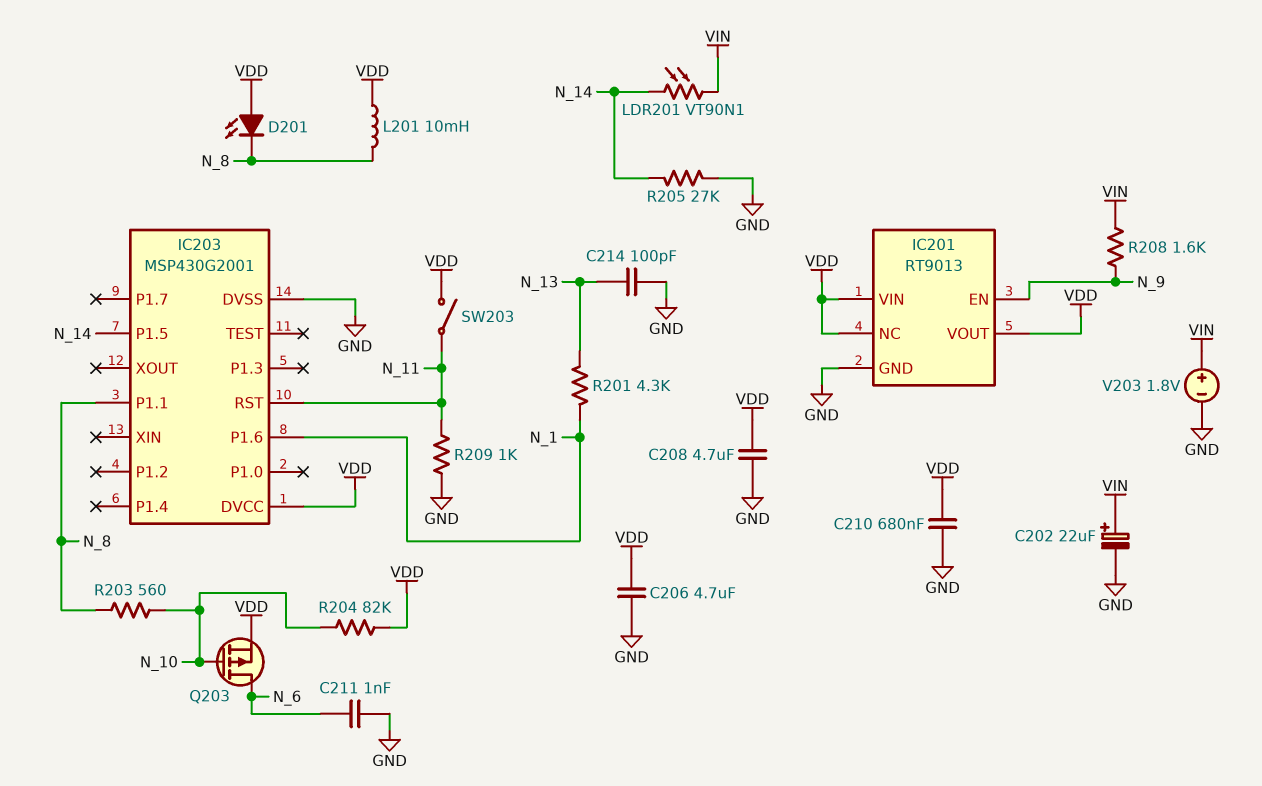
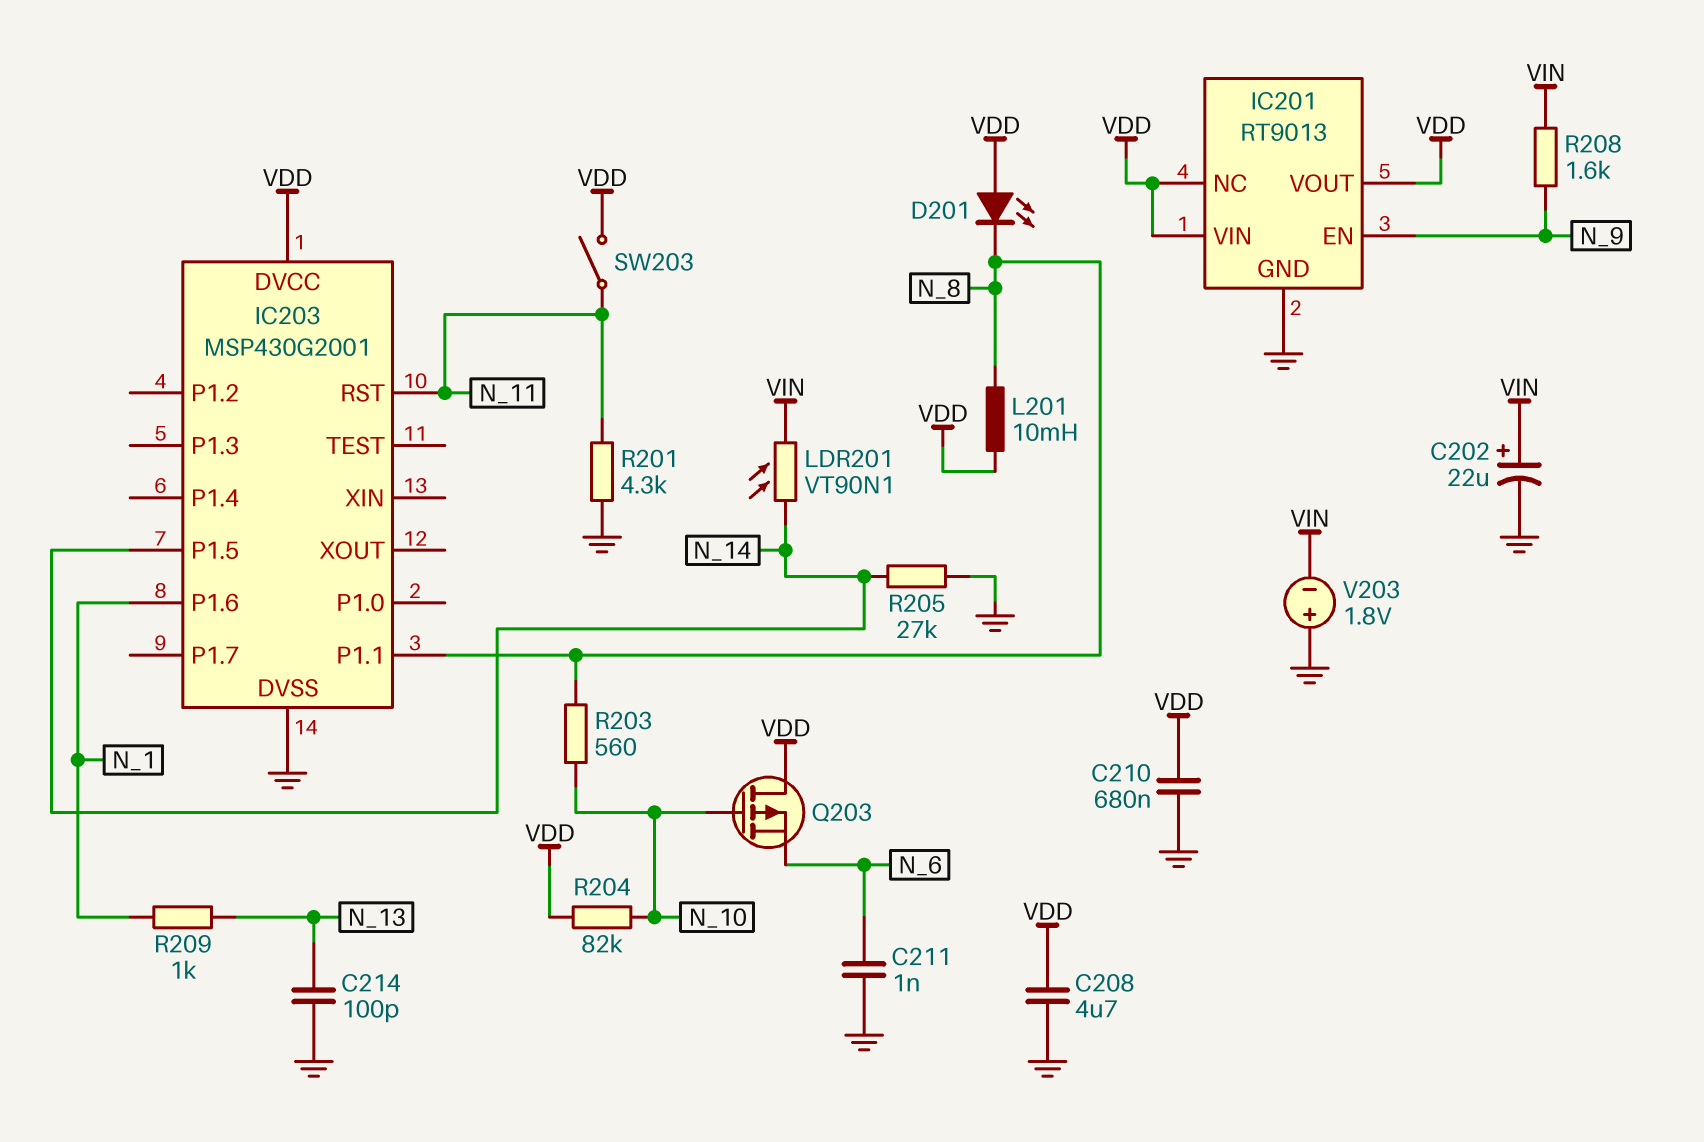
C206: 4.7uF (GND, VDD) -> none
Q203: PMOS (G N_10, D N_6, S VDD) -> PMOS (G N_10, D VDD, S N_6)
R201: 4.3k (N_1, N_13) -> 4.3k (GND, N_11)
R209: 1k (GND, N_11) -> 1k (N_1, N_13)
V203: 1.8V (plus VIN, minus GND) -> 1.8V (plus GND, minus VIN)

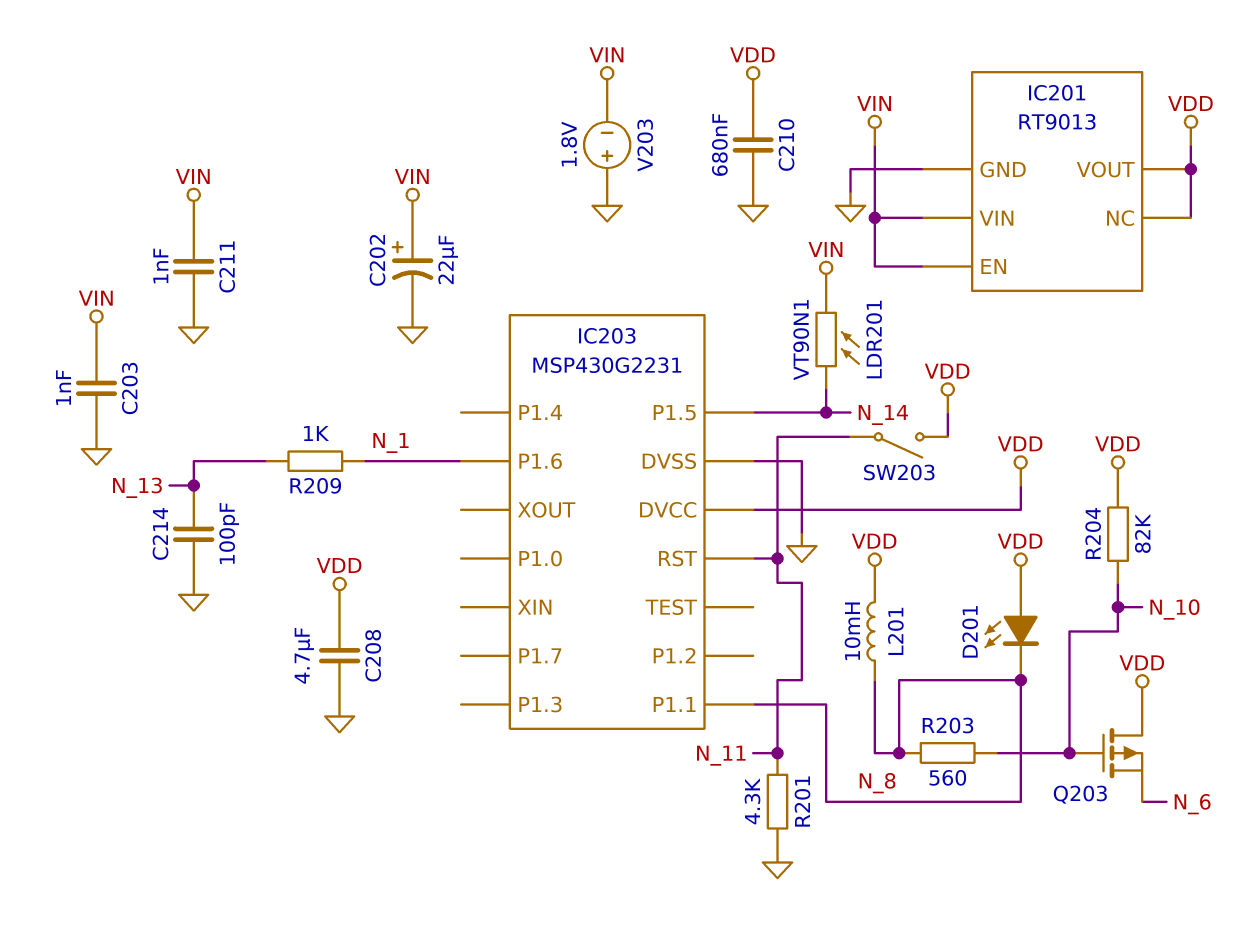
C203: none -> 1nF (GND, VIN)
C211: 1nF (GND, N_6) -> 1nF (GND, VIN)
IC201 pin EN: N_9 -> VIN
IC201 pin VIN: VDD -> VIN
IC203: MSP430G2001 -> MSP430G2231
R205: 27k (GND, N_14) -> none
R208: 1.6k (N_9, VIN) -> none

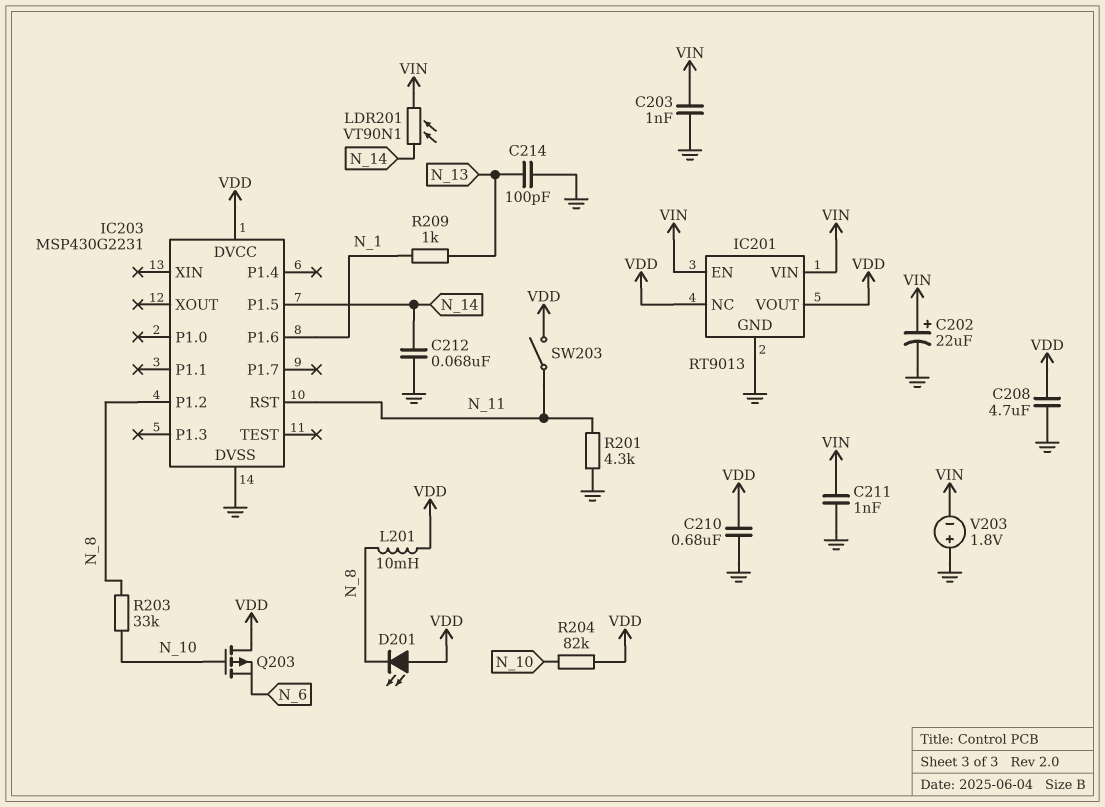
C212: none -> 68nF (GND, N_14)
IC203 pin P1.1: N_8 -> none
IC203 pin P1.2: none -> N_8
R203: 560 (N_8, N_10) -> 33k (N_8, N_10)

